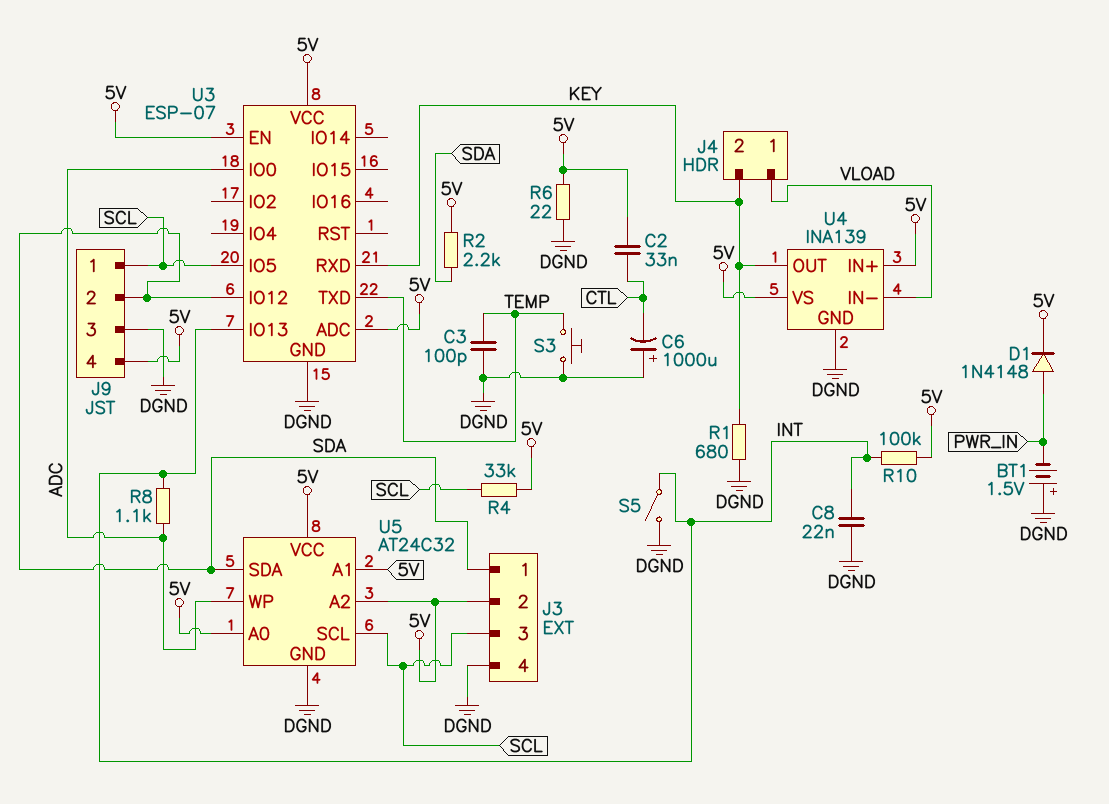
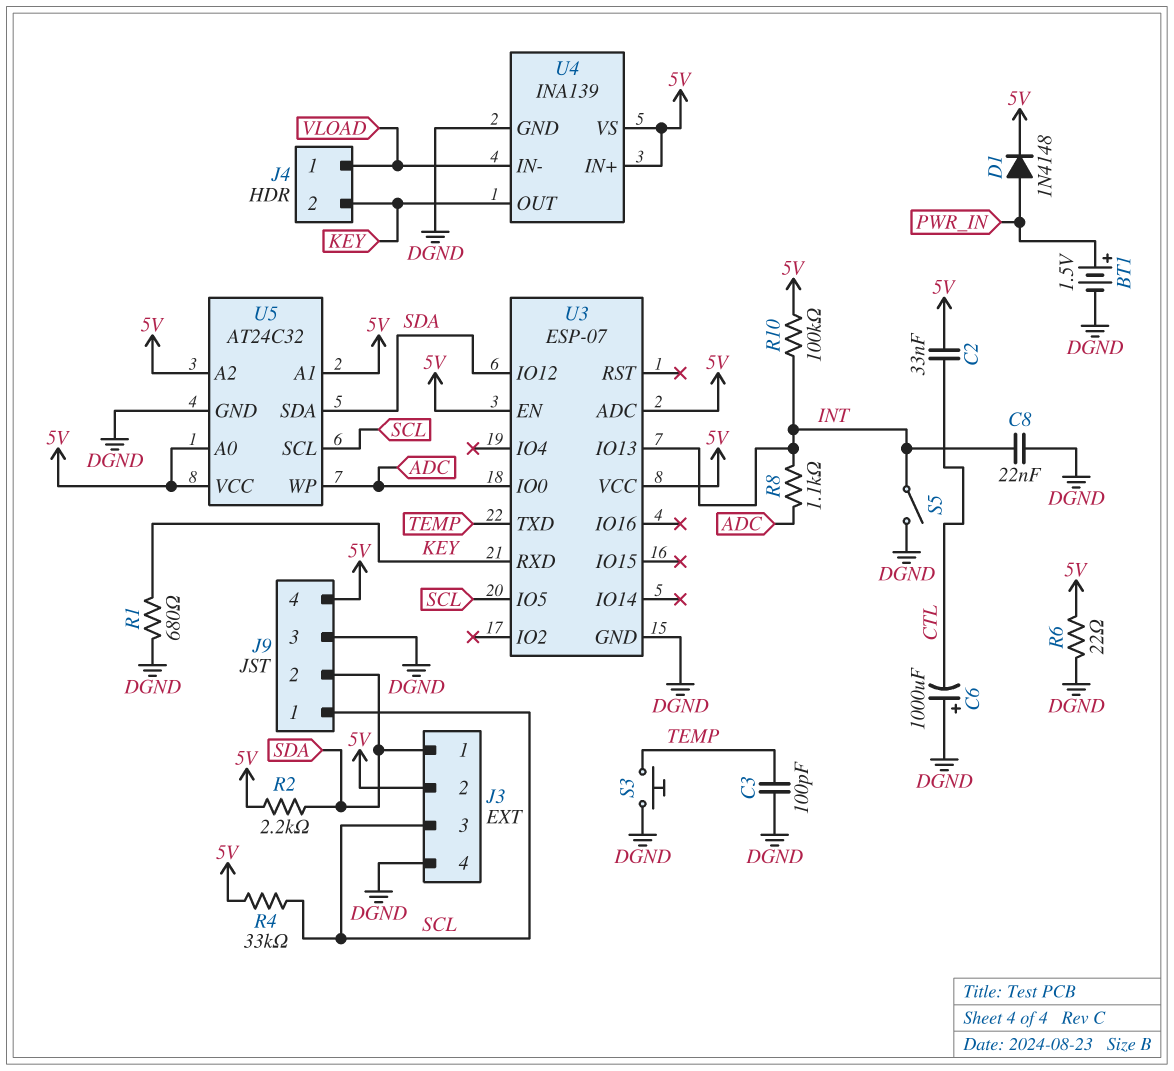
BT1: 1.5V (plus DGND, minus PWR_IN) -> 1.5V (plus PWR_IN, minus DGND)

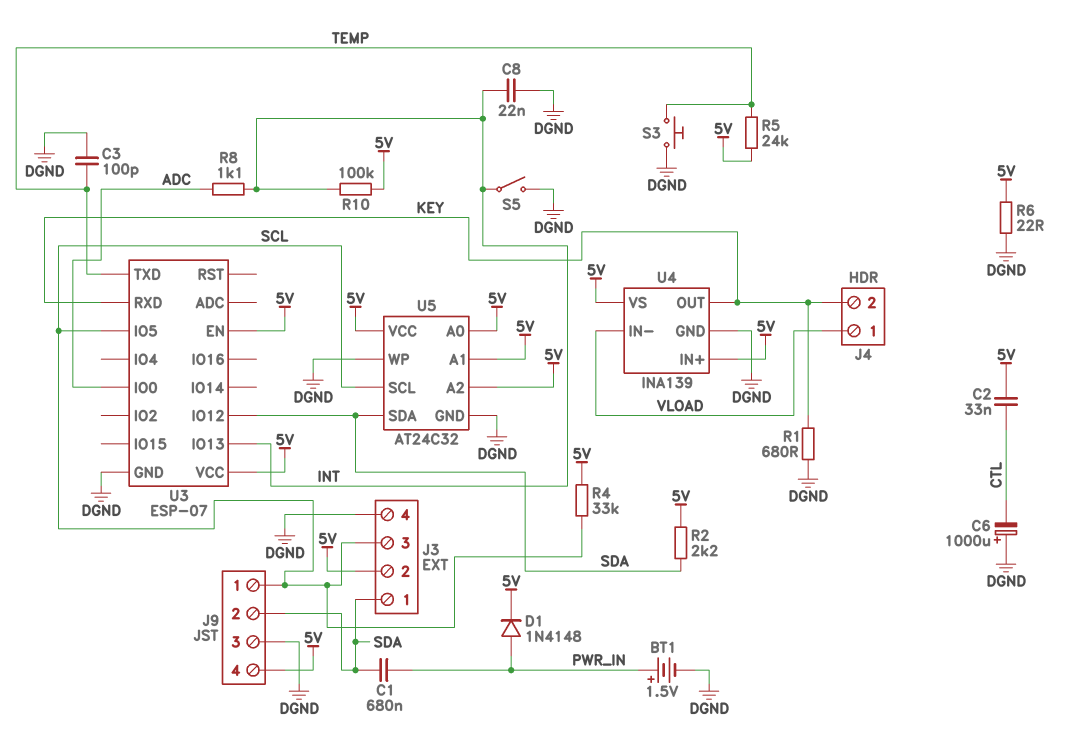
C1: none -> 680nF (PWR_IN, SDA)
R5: none -> 24k (5V, TEMP)
U3 pin ADC: 5V -> none
U5 pin WP: ADC -> DGND

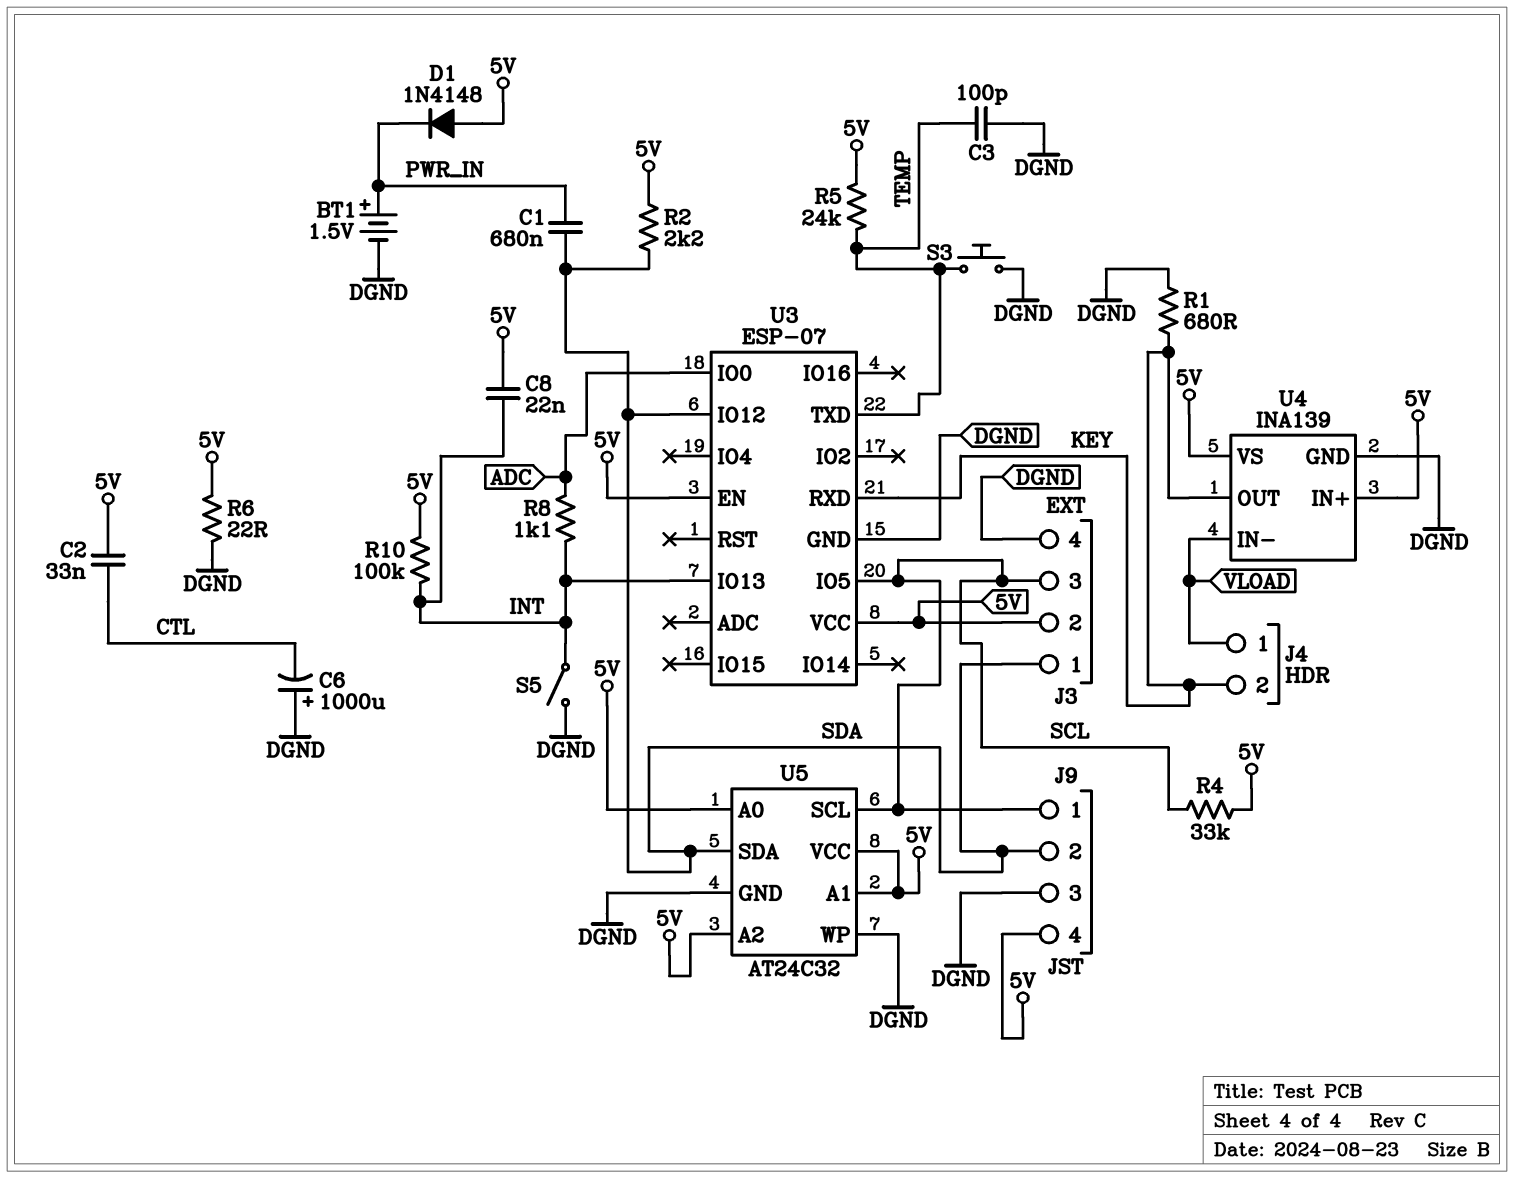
C8: 22nF (DGND, INT) -> 22nF (5V, INT)
D1: diode 1N4148 (A PWR_IN, K 5V) -> diode 1N4148 (A 5V, K PWR_IN)

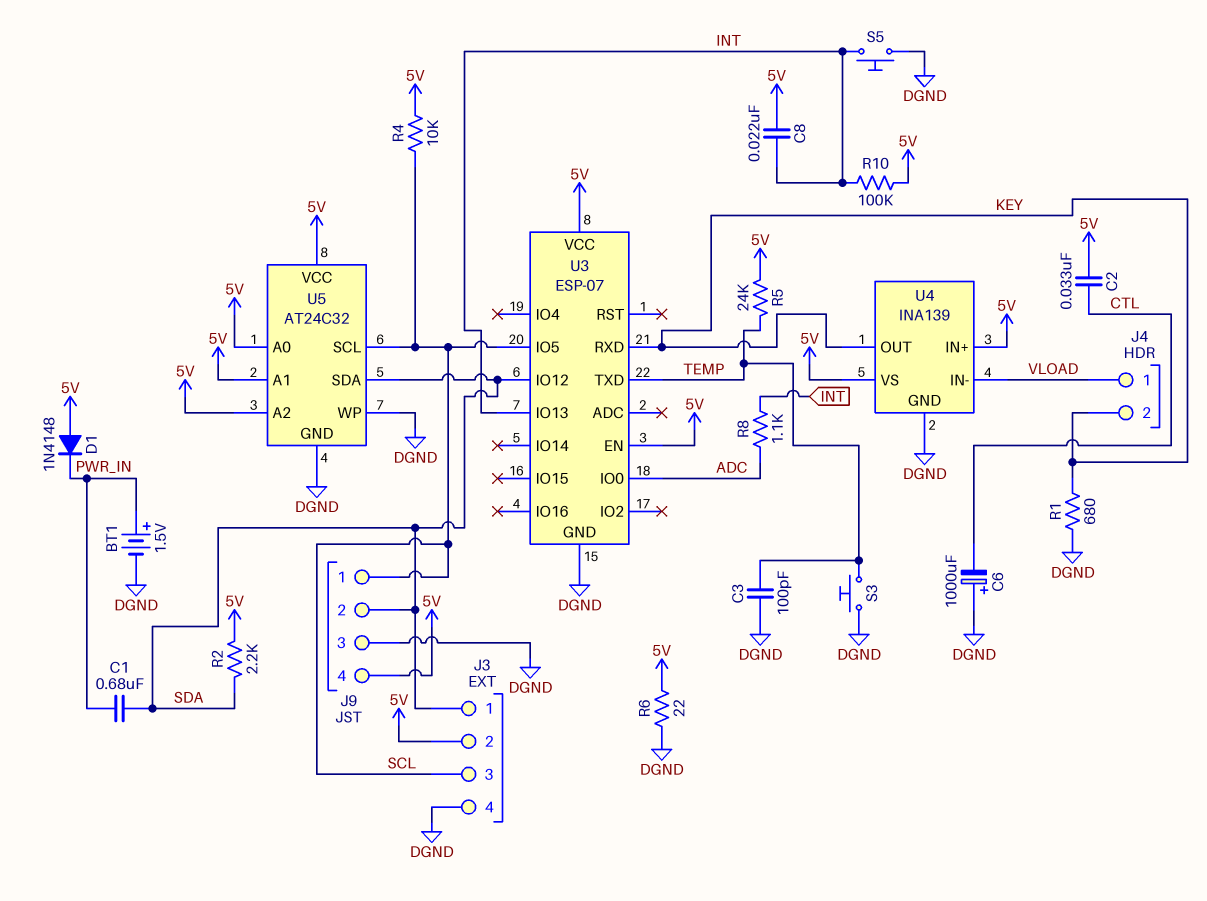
R4: 33k (5V, SCL) -> 10k (5V, SCL)
S5: switch (DGND, INT) -> button (DGND, INT)

